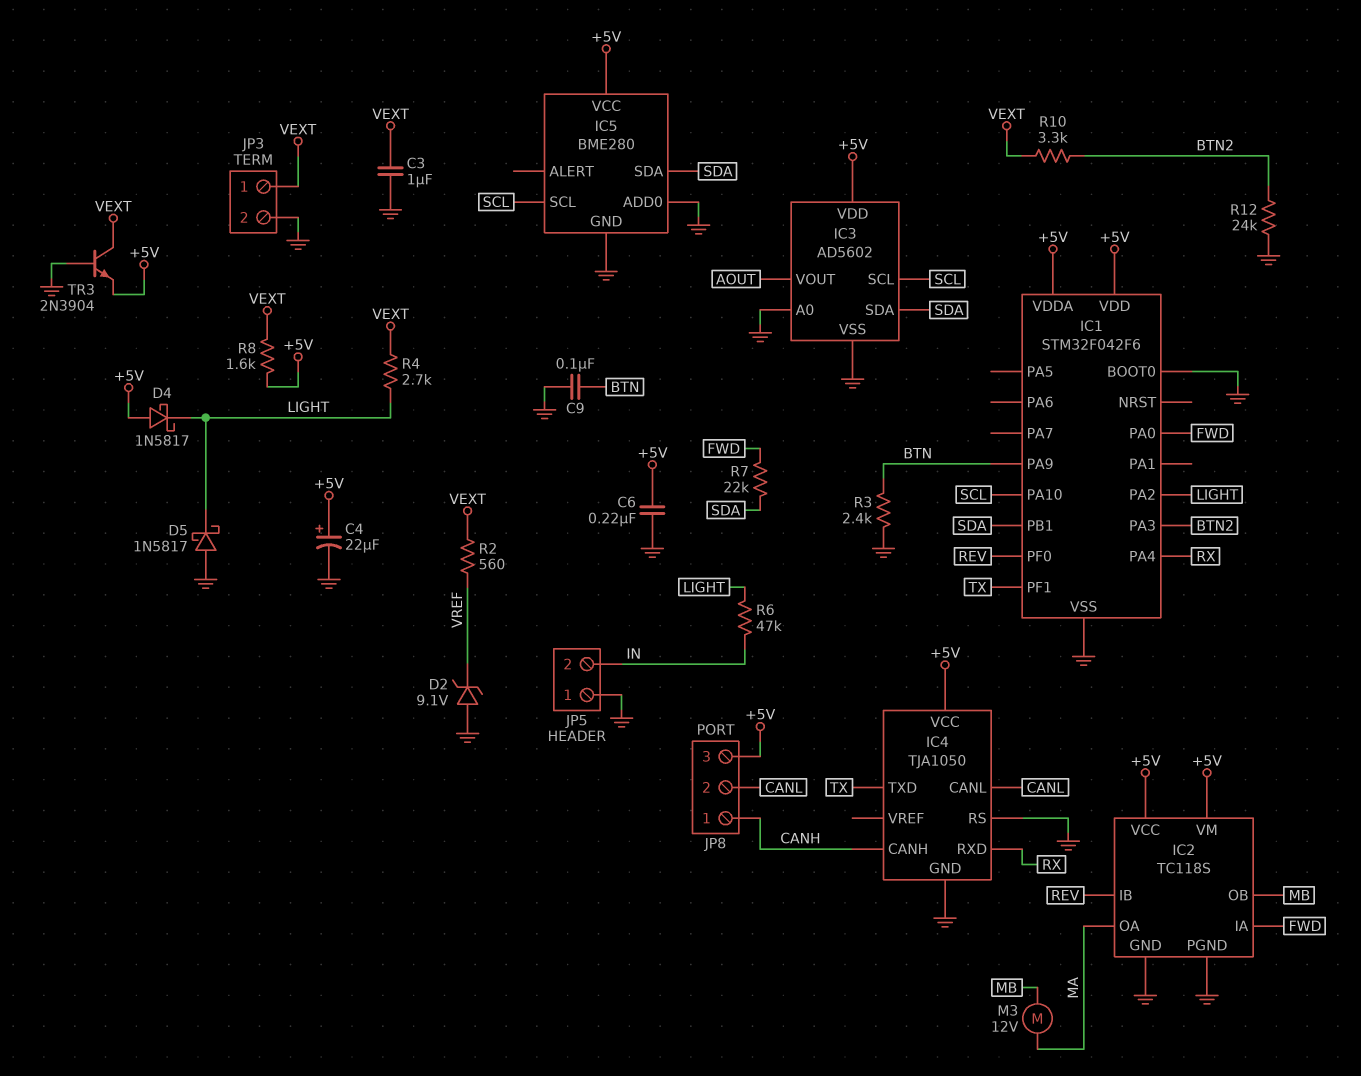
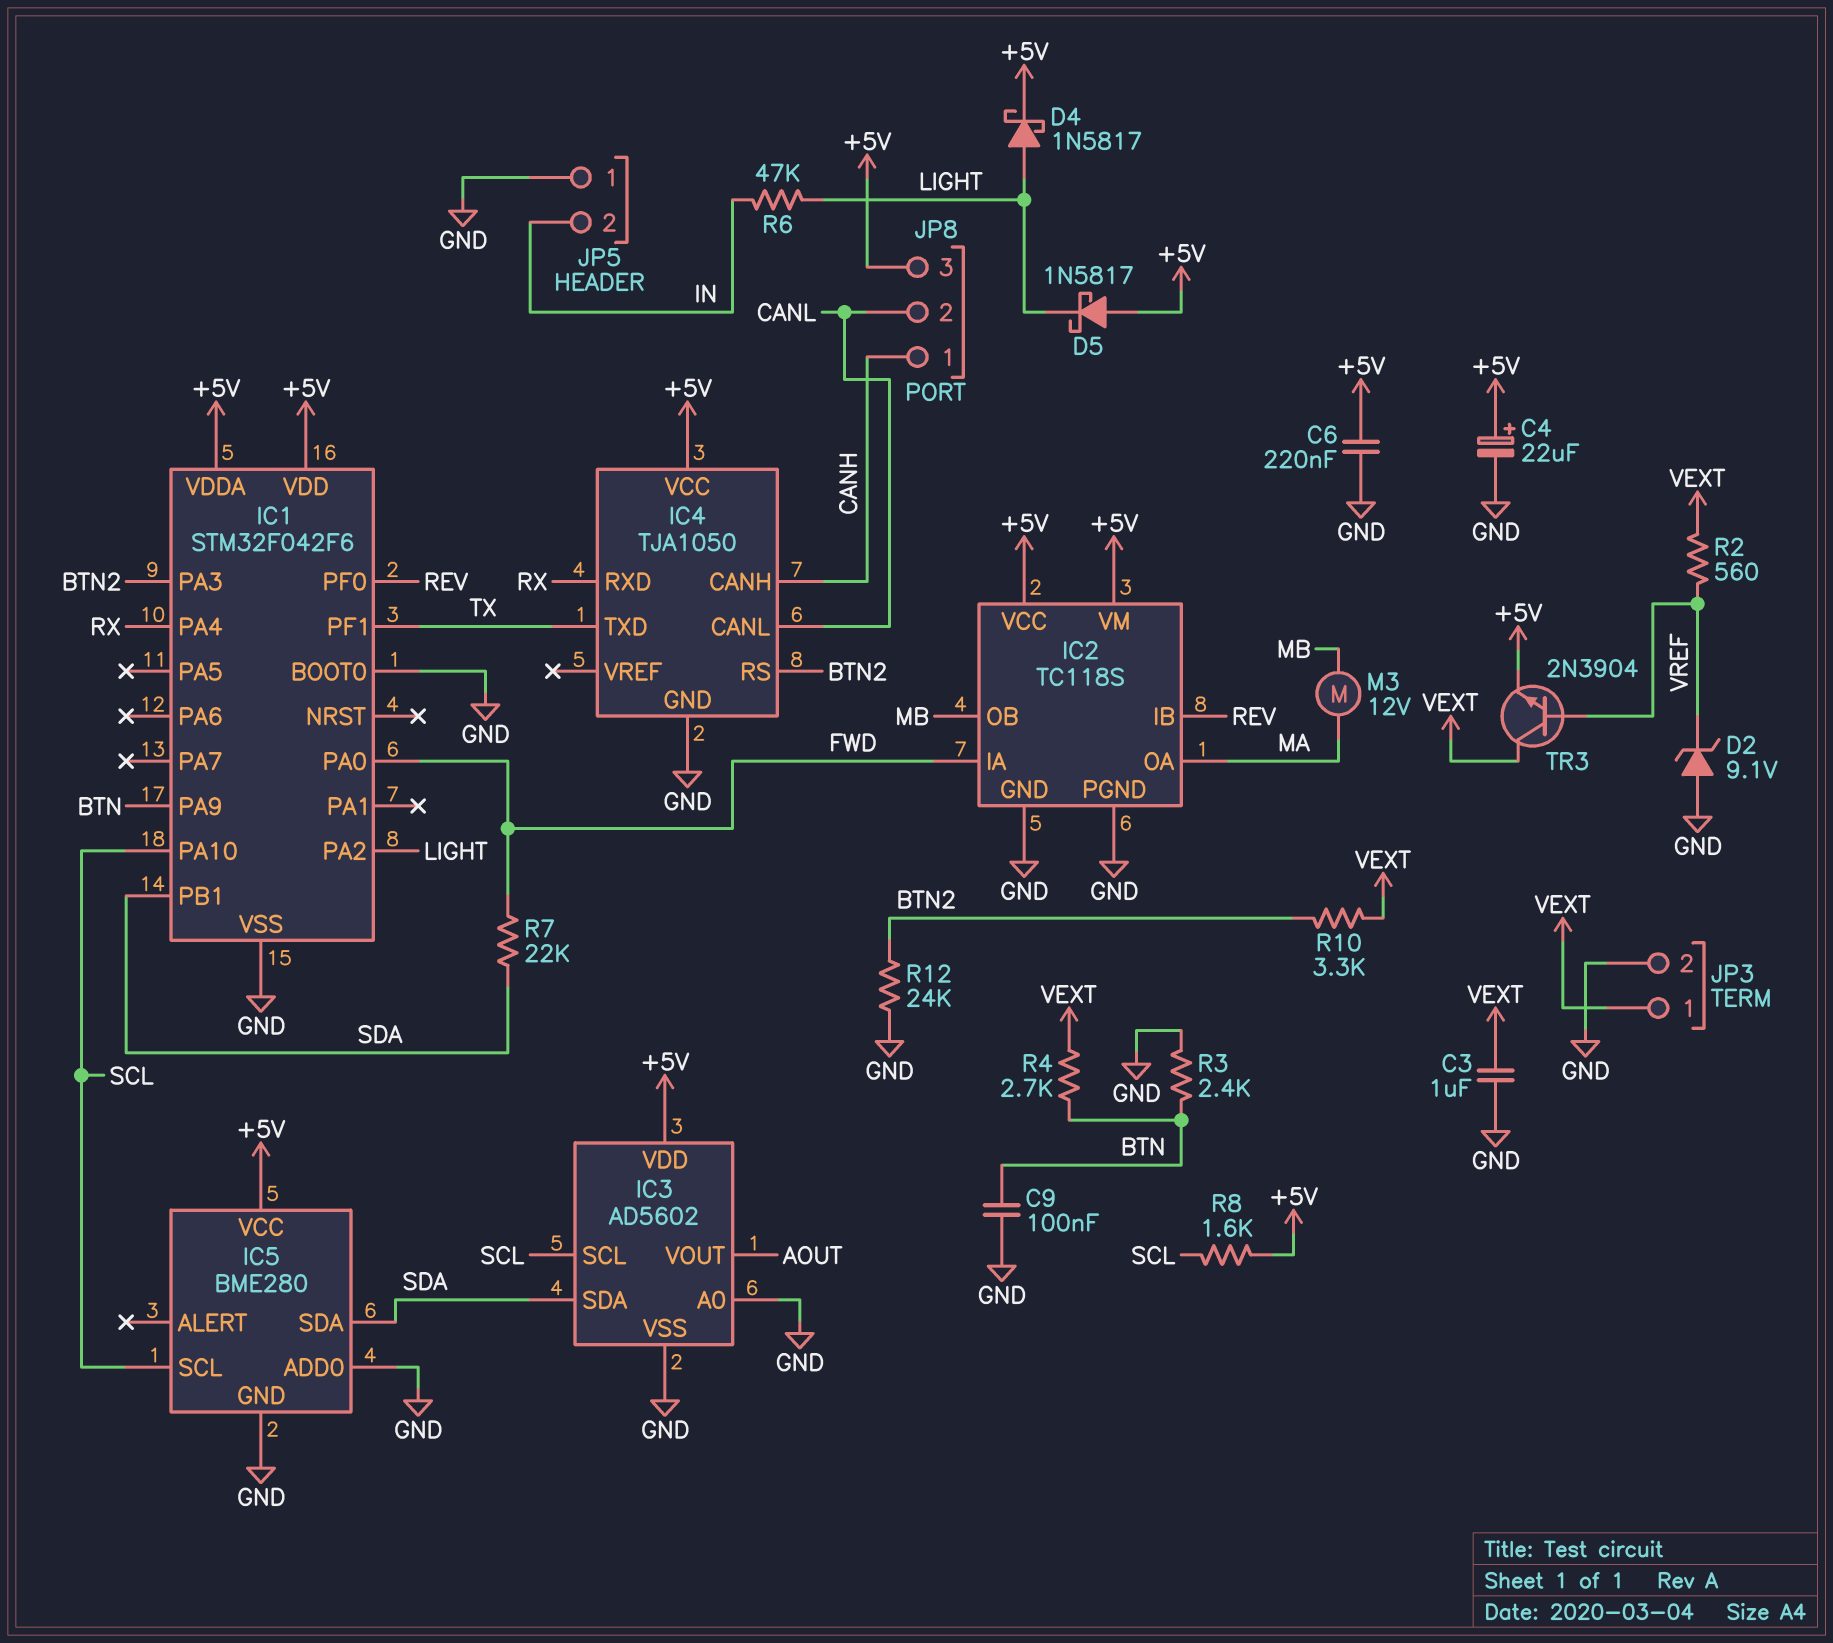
D4: schottky 1N5817 (A +5V, K LIGHT) -> schottky 1N5817 (A LIGHT, K +5V)
D5: schottky 1N5817 (A GND, K LIGHT) -> schottky 1N5817 (A +5V, K LIGHT)
IC4 pin RS: GND -> BTN2
R4: 2.7k (LIGHT, VEXT) -> 2.7k (BTN, VEXT)
R8: 1.6k (+5V, VEXT) -> 1.6k (+5V, SCL)
TR3: NPN 2N3904 (B GND, C VEXT, E +5V) -> NPN 2N3904 (B VREF, C VEXT, E +5V)

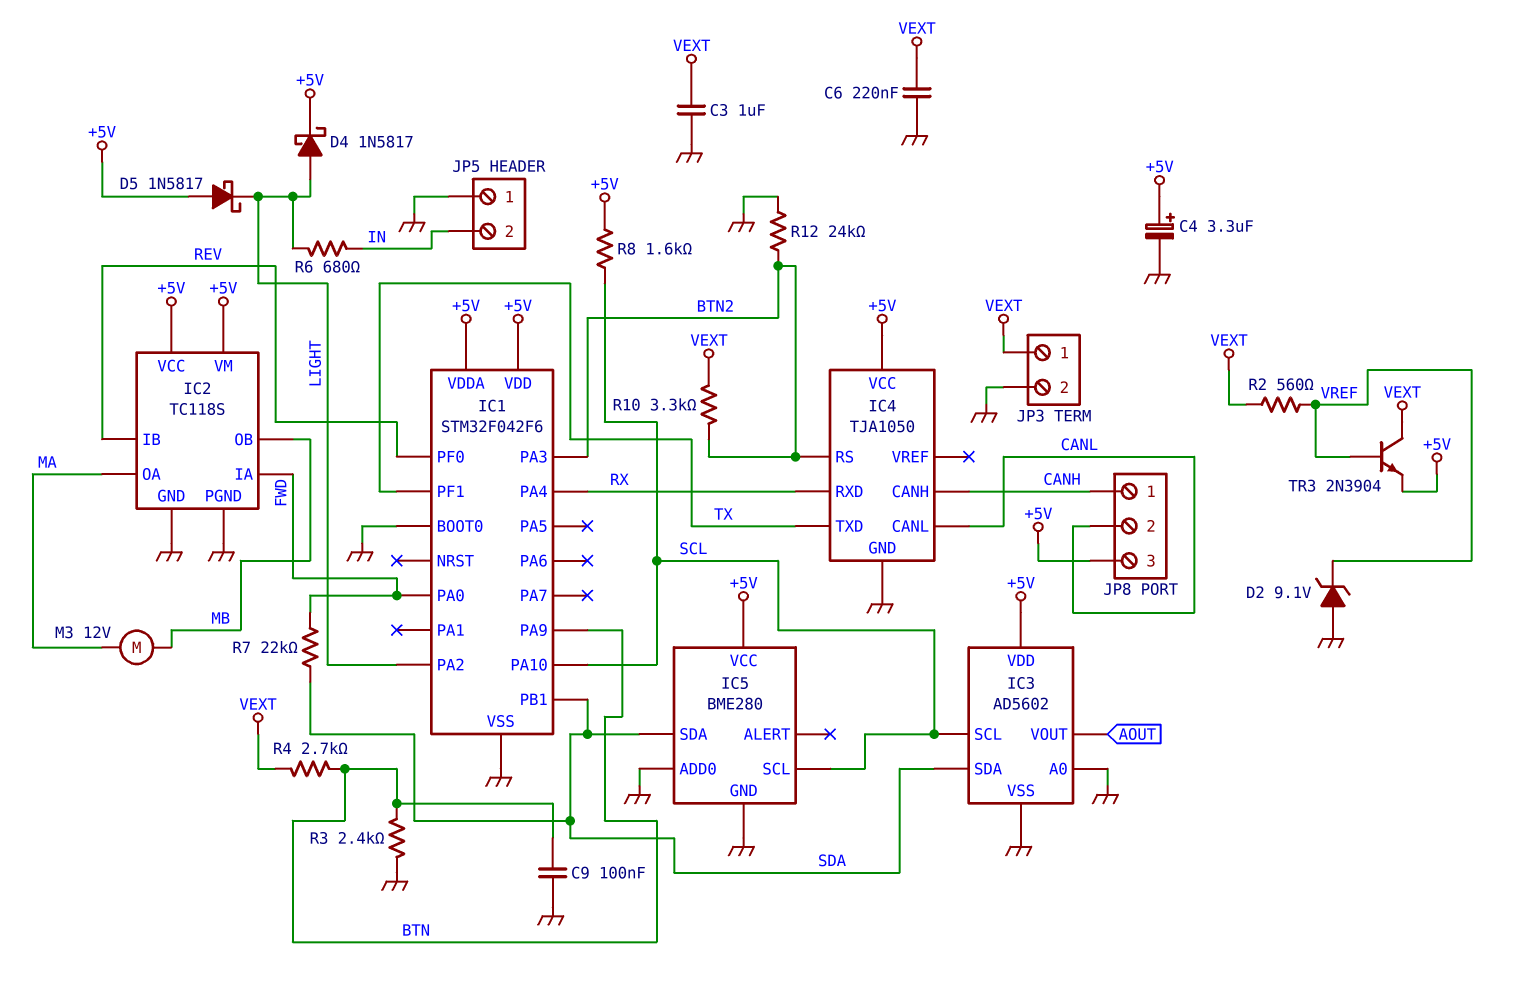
C4: 22uF (plus +5V, minus GND) -> 3.3uF (plus +5V, minus GND)
C6: 220nF (+5V, GND) -> 220nF (GND, VEXT)
R6: 47k (IN, LIGHT) -> 680 (IN, LIGHT)

